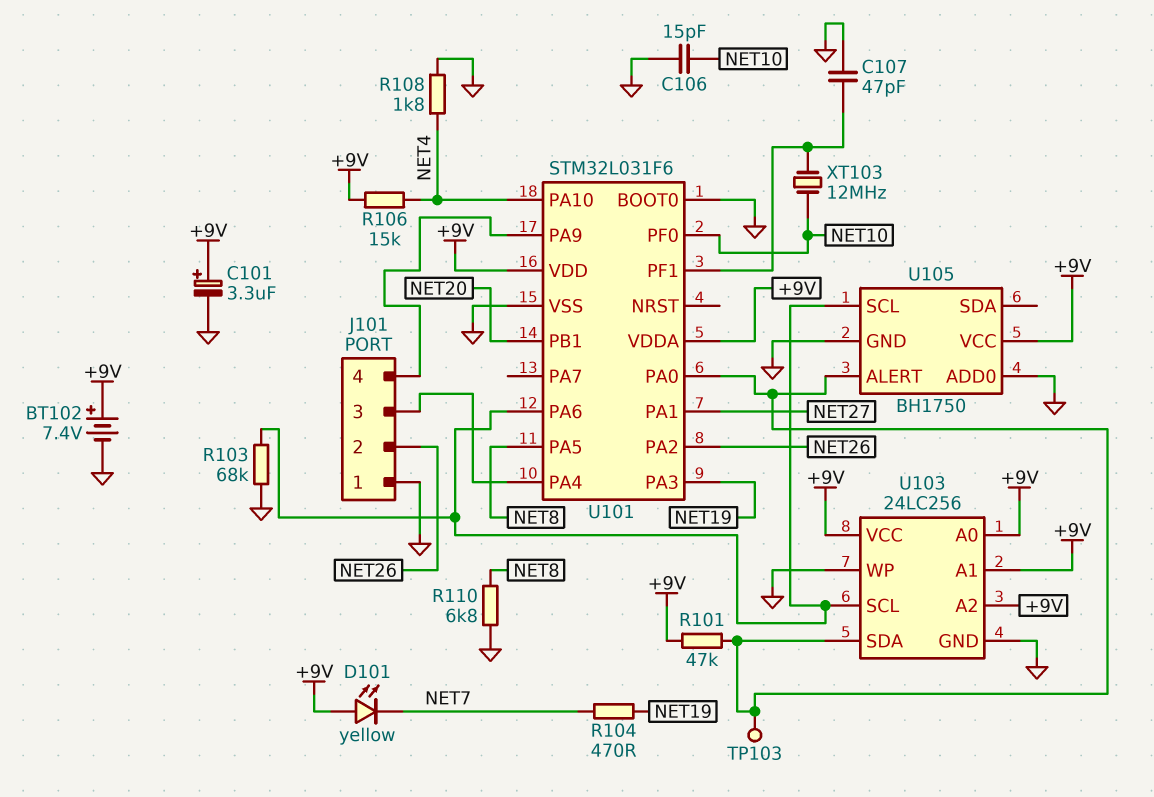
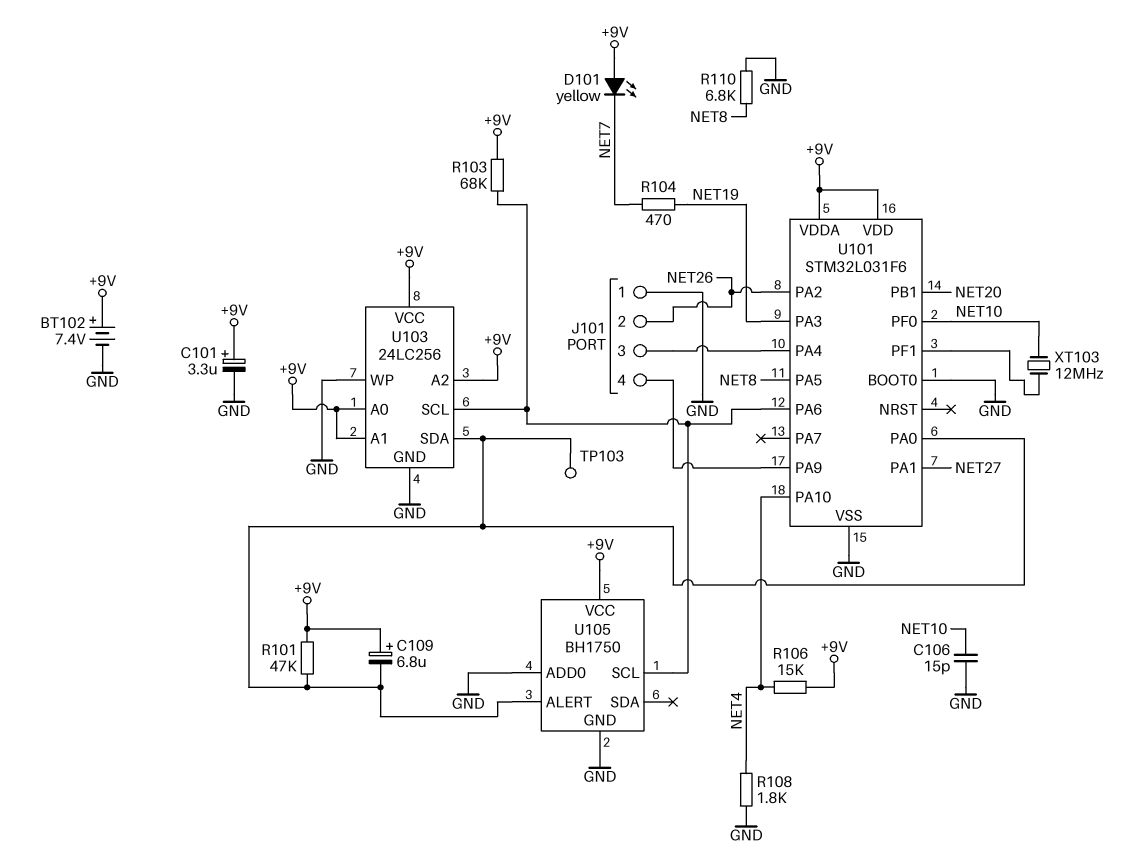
C107: 47pF (GND, U101/PF1) -> none
C109: none -> 6.8uF (plus +9V, minus U101/PA0)
R103: 68k (GND, U101/PA6) -> 68k (+9V, U101/PA6)

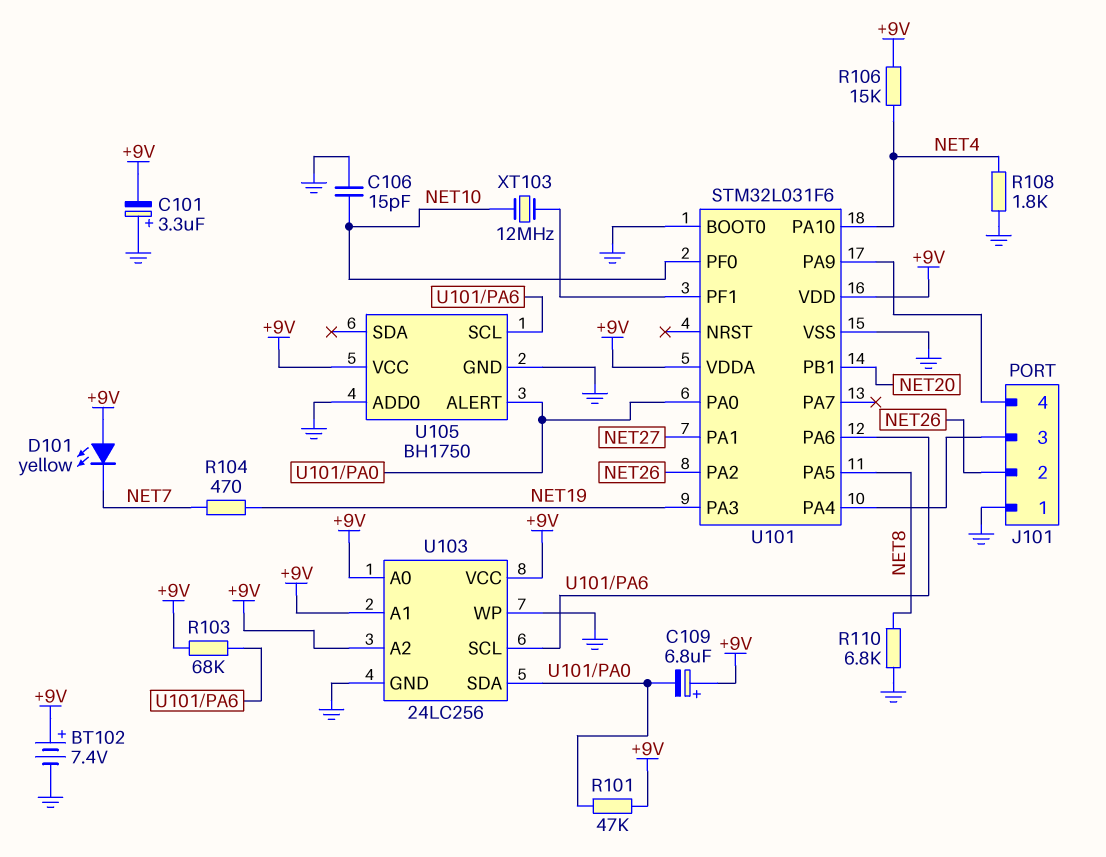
C101: 3.3uF (plus +9V, minus GND) -> 3.3uF (plus GND, minus +9V)
TP103: test point (U101/PA0) -> none

